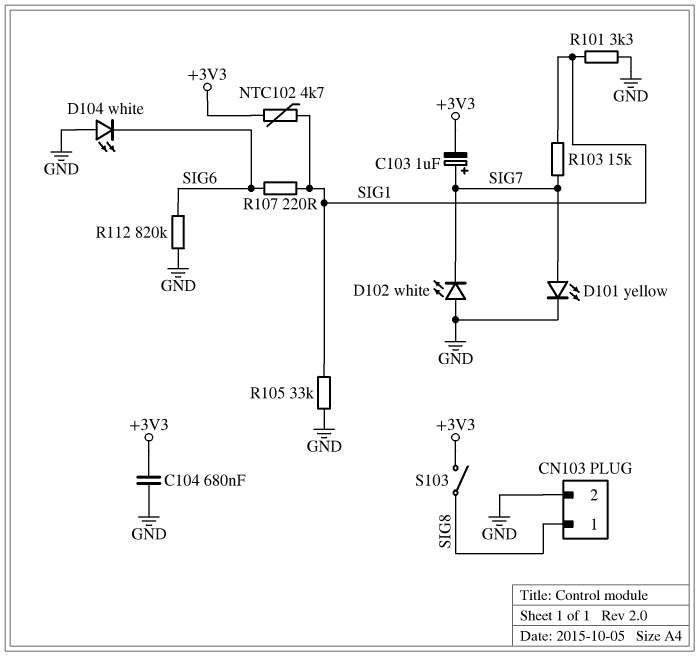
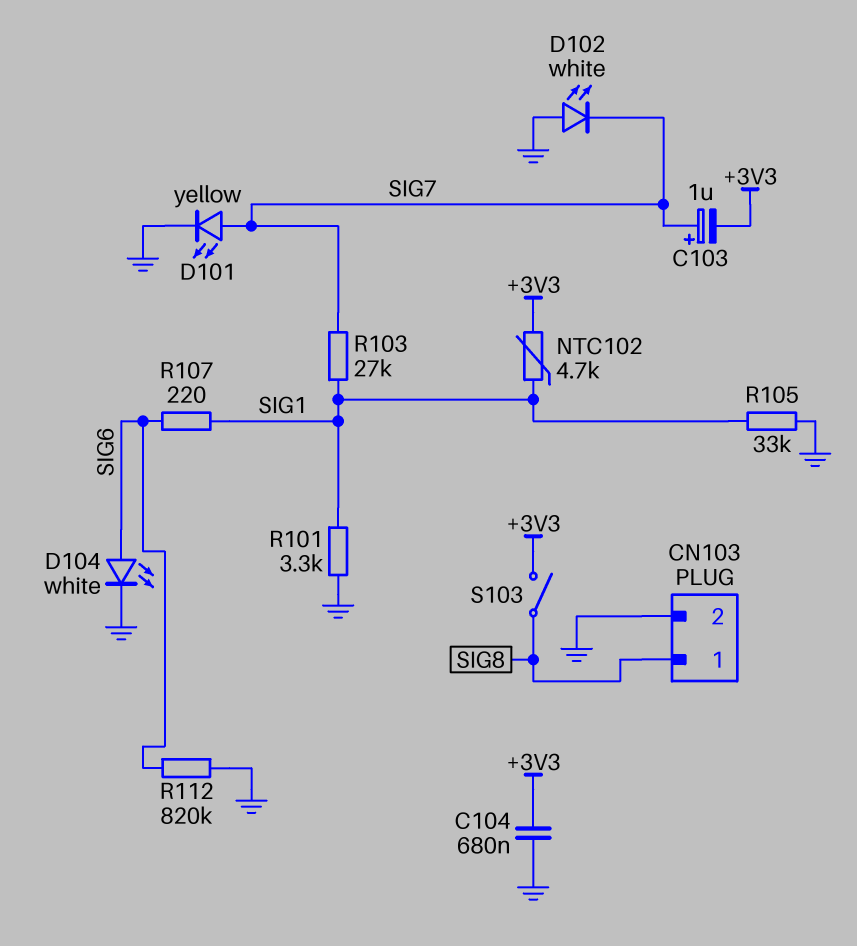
D104: LED white (A GND, K SIG6) -> LED white (A SIG6, K GND)
R103: 15k (SIG1, SIG7) -> 27k (SIG1, SIG7)

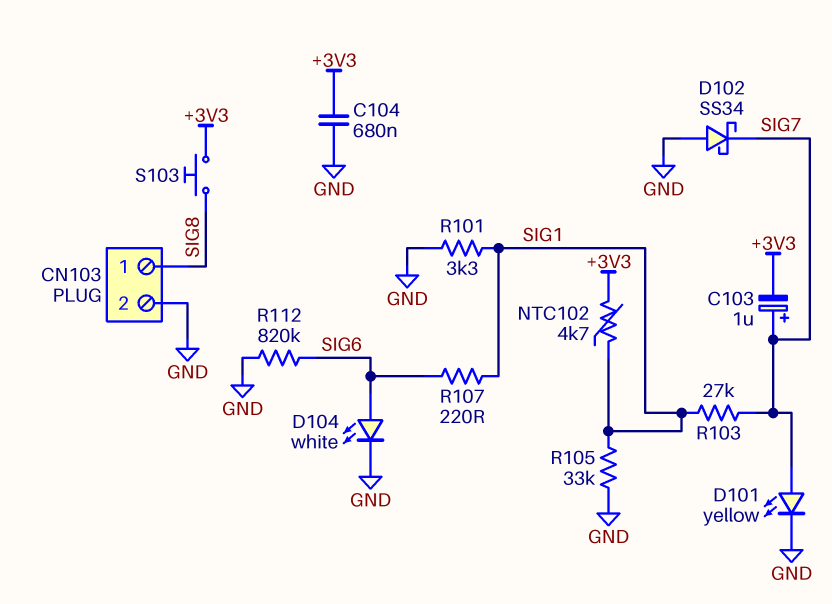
D102: LED white (A GND, K SIG7) -> schottky SS34 (A GND, K SIG7)
S103: switch (+3V3, SIG8) -> button (+3V3, SIG8)

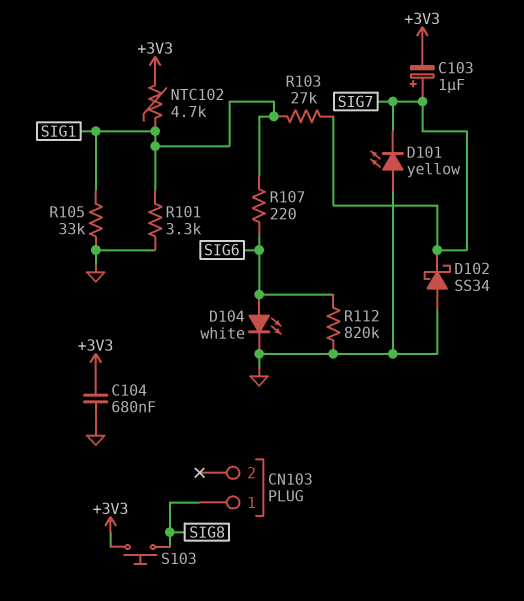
CN103 pin 2: GND -> none
D101: LED yellow (A SIG7, K GND) -> LED yellow (A GND, K SIG7)

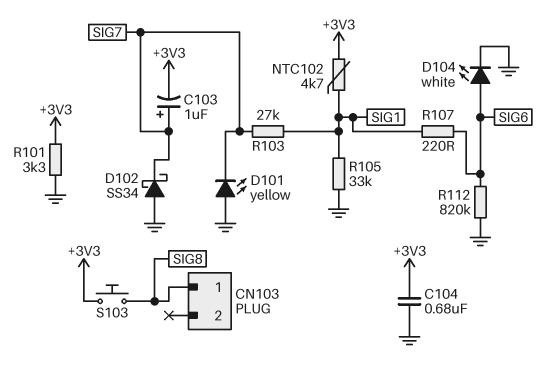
R101: 3.3k (GND, SIG1) -> 3.3k (+3V3, GND)

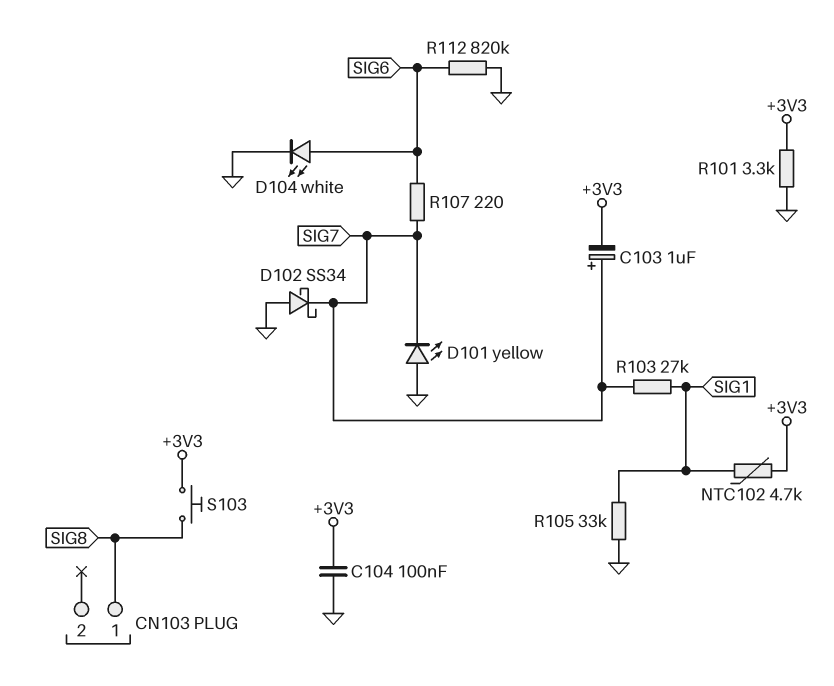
C104: 680nF (+3V3, GND) -> 100nF (+3V3, GND)
R107: 220 (SIG1, SIG6) -> 220 (SIG6, SIG7)

